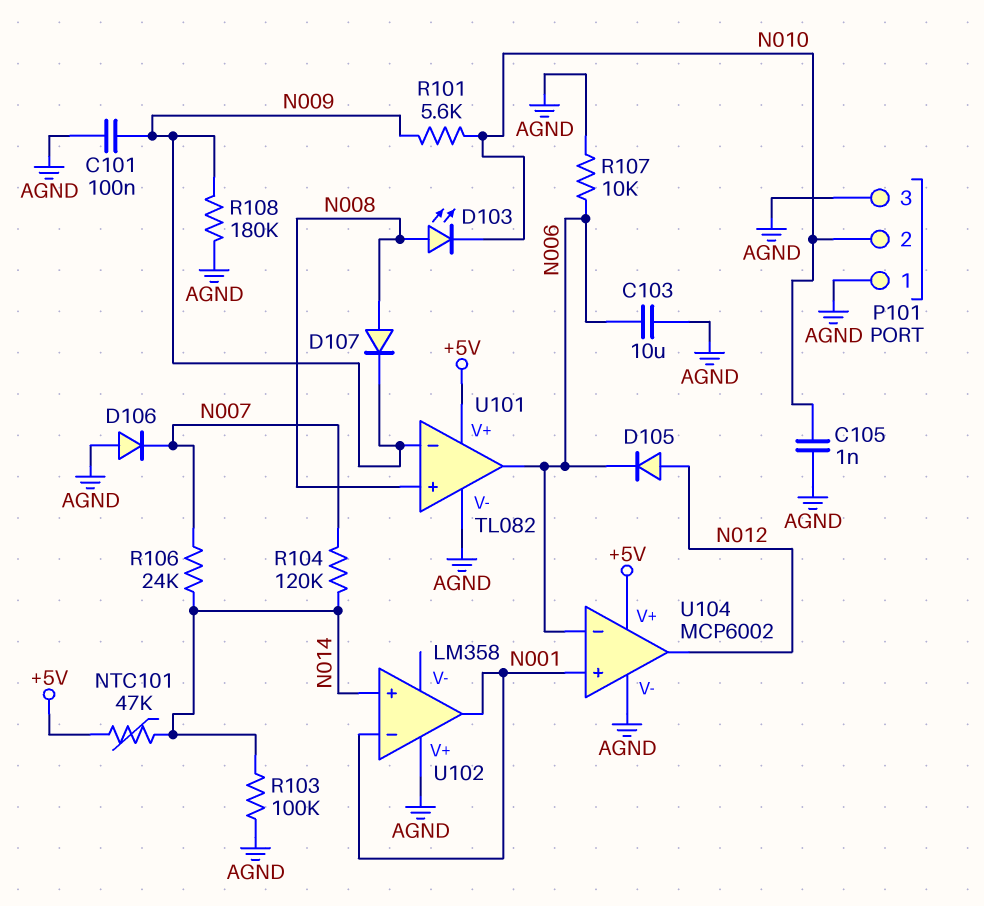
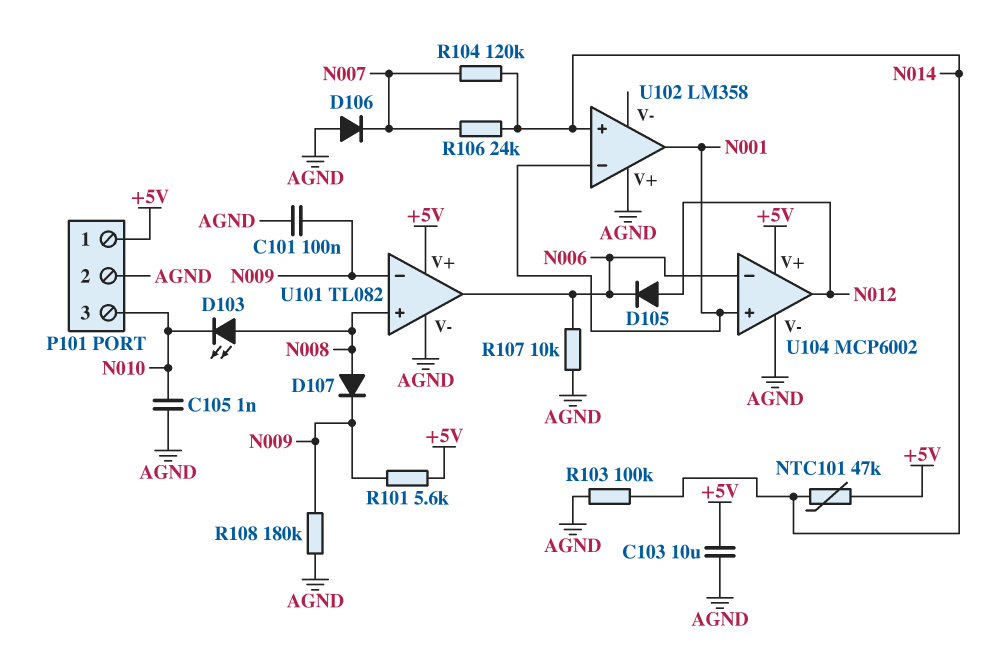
C103: 10uF (AGND, N006) -> 10uF (+5V, AGND)
P101 pin 1: AGND -> +5V
P101 pin 2: N010 -> AGND
P101 pin 3: AGND -> N010
R101: 5.6k (N009, N010) -> 5.6k (+5V, N009)

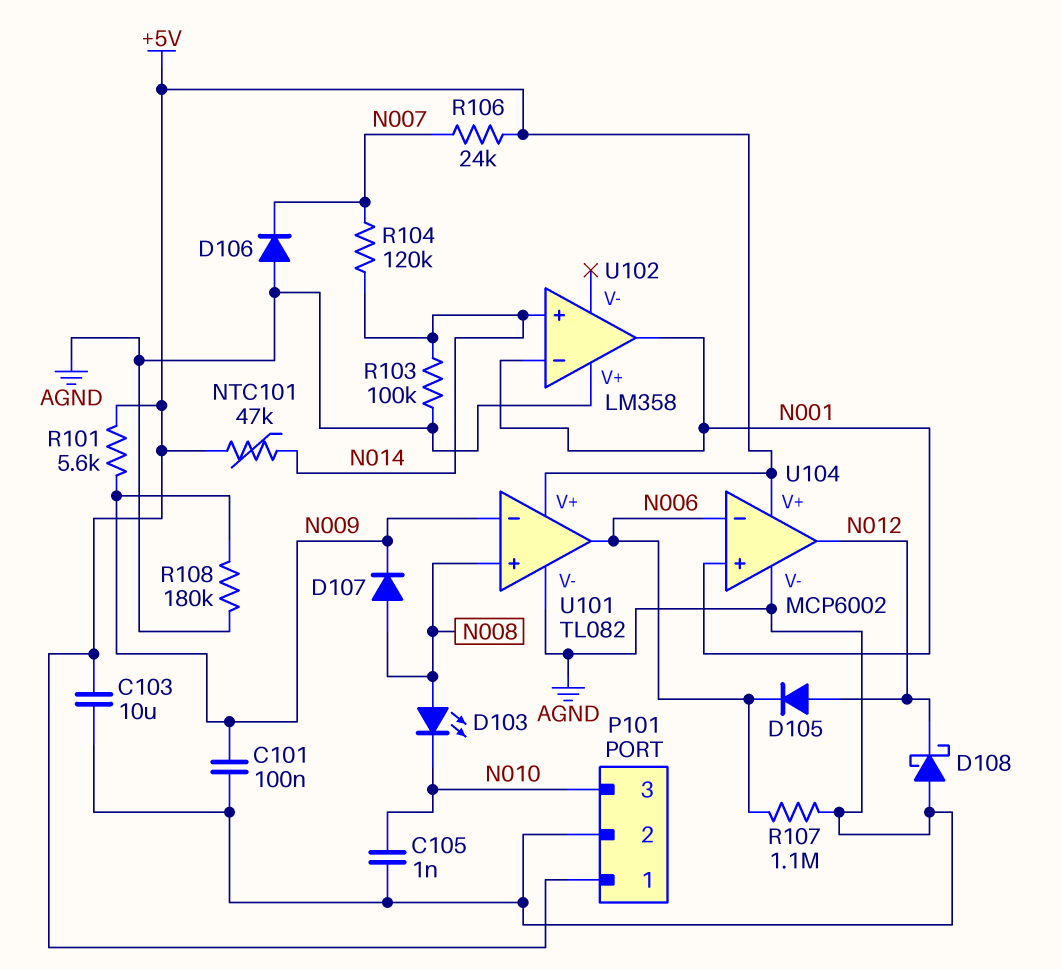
D108: none -> schottky (A AGND, K N012)
R106: 24k (N007, N014) -> 24k (+5V, N007)
R107: 10k (AGND, N006) -> 1.1M (AGND, N006)

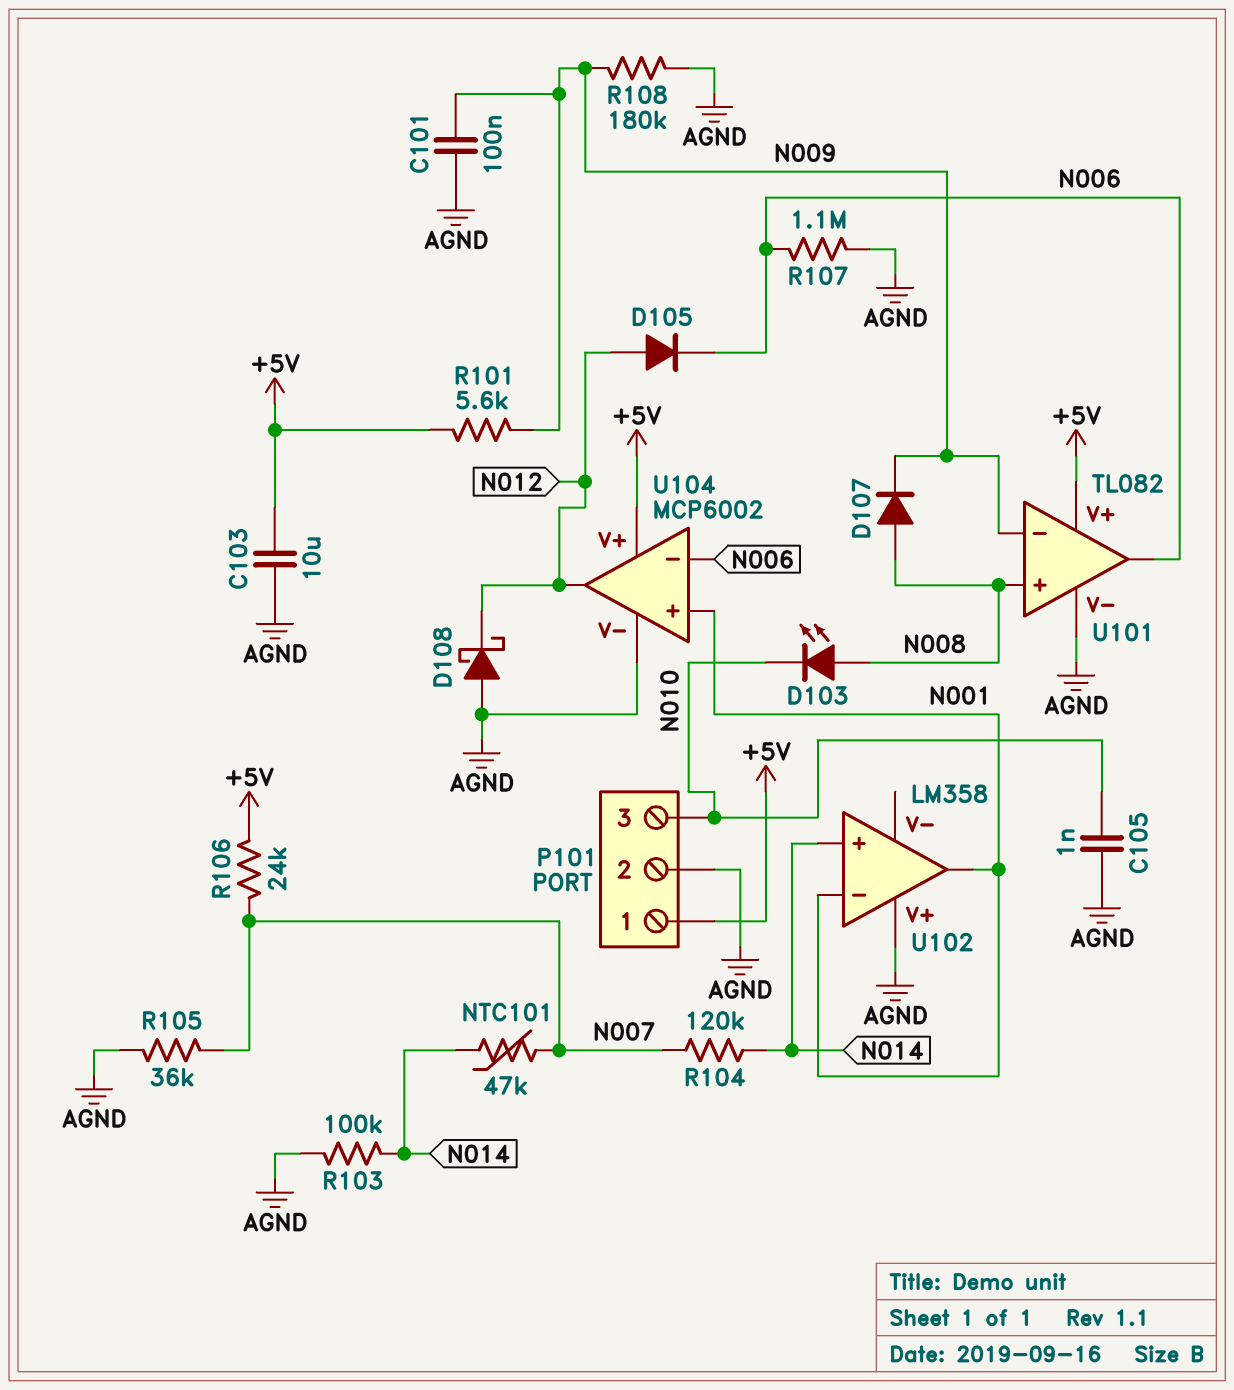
D106: diode (A AGND, K N007) -> none
NTC101: 47k (+5V, N014) -> 47k (N007, N014)
R105: none -> 36k (AGND, N007)

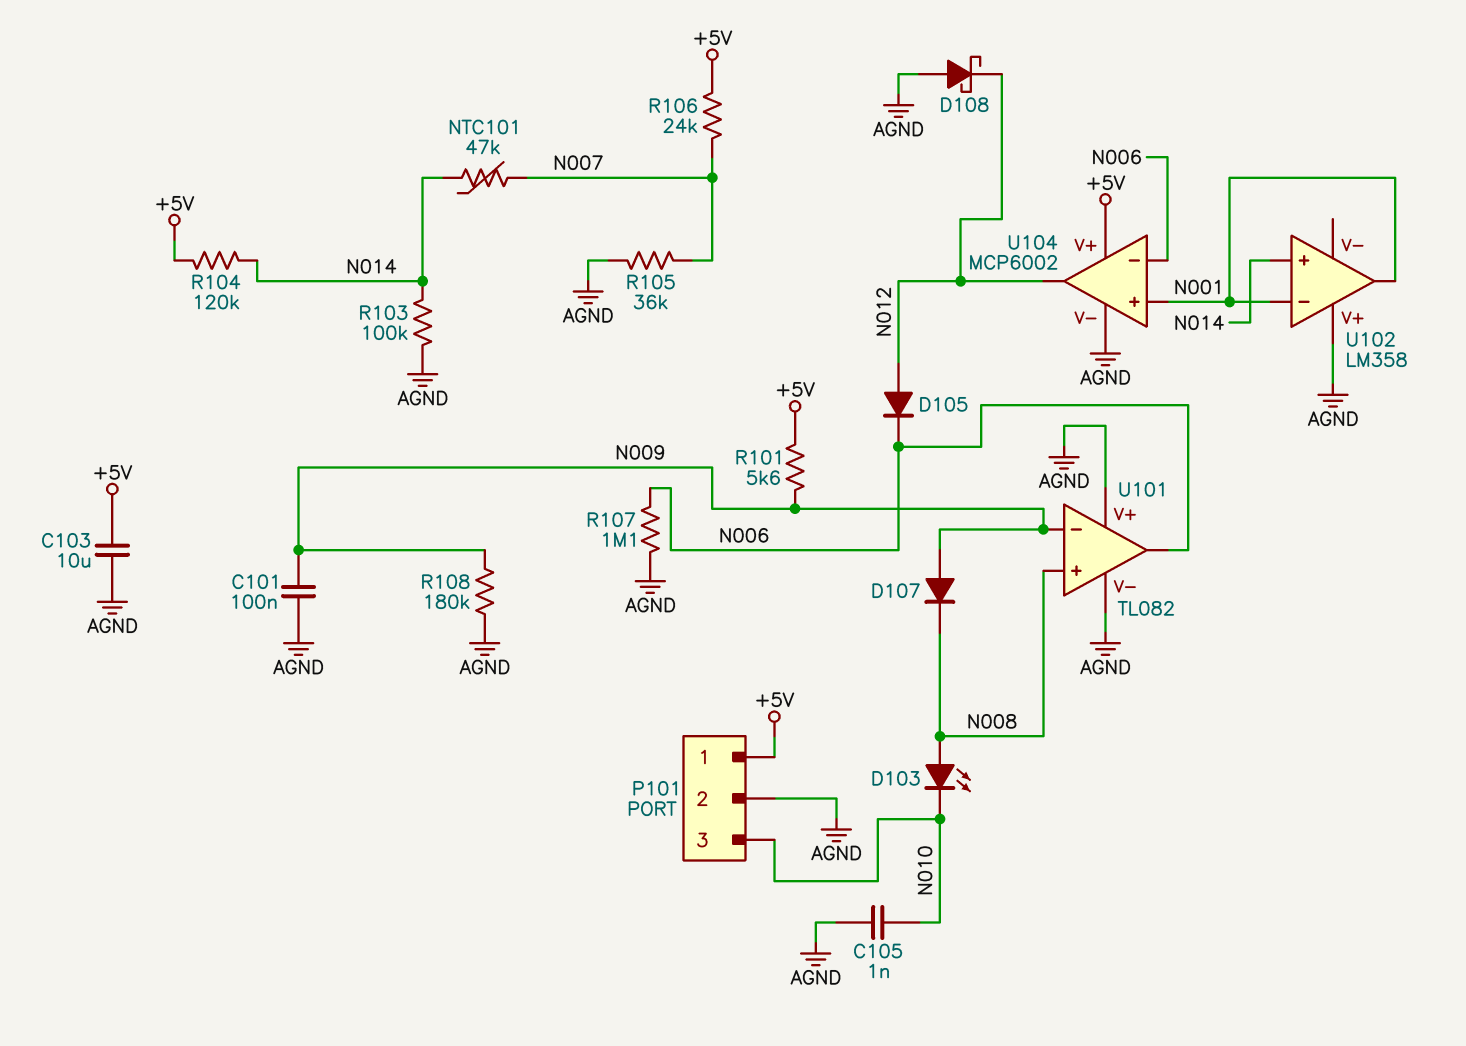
D107: diode (A N008, K N009) -> diode (A N009, K N008)
R104: 120k (N007, N014) -> 120k (+5V, N014)
U101 pin V+: +5V -> AGND

